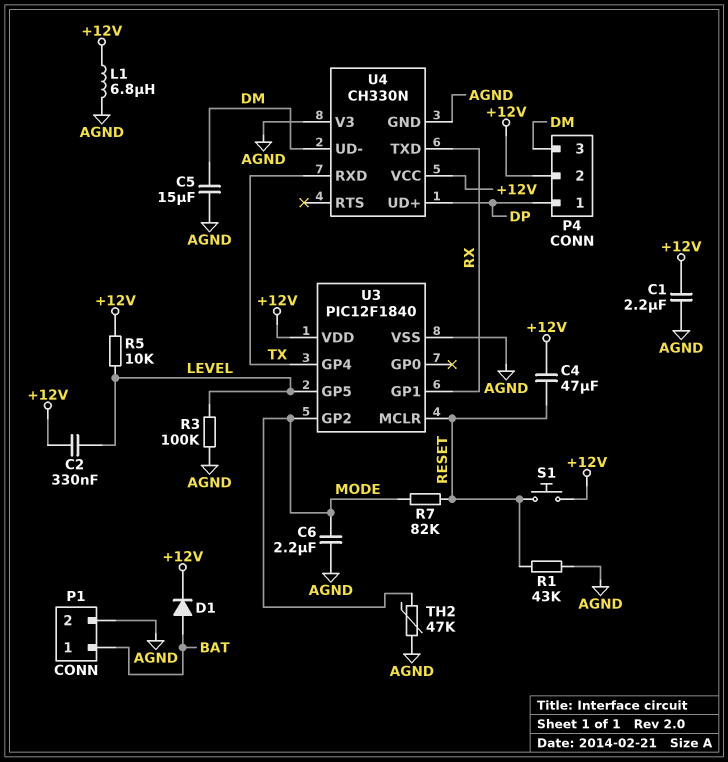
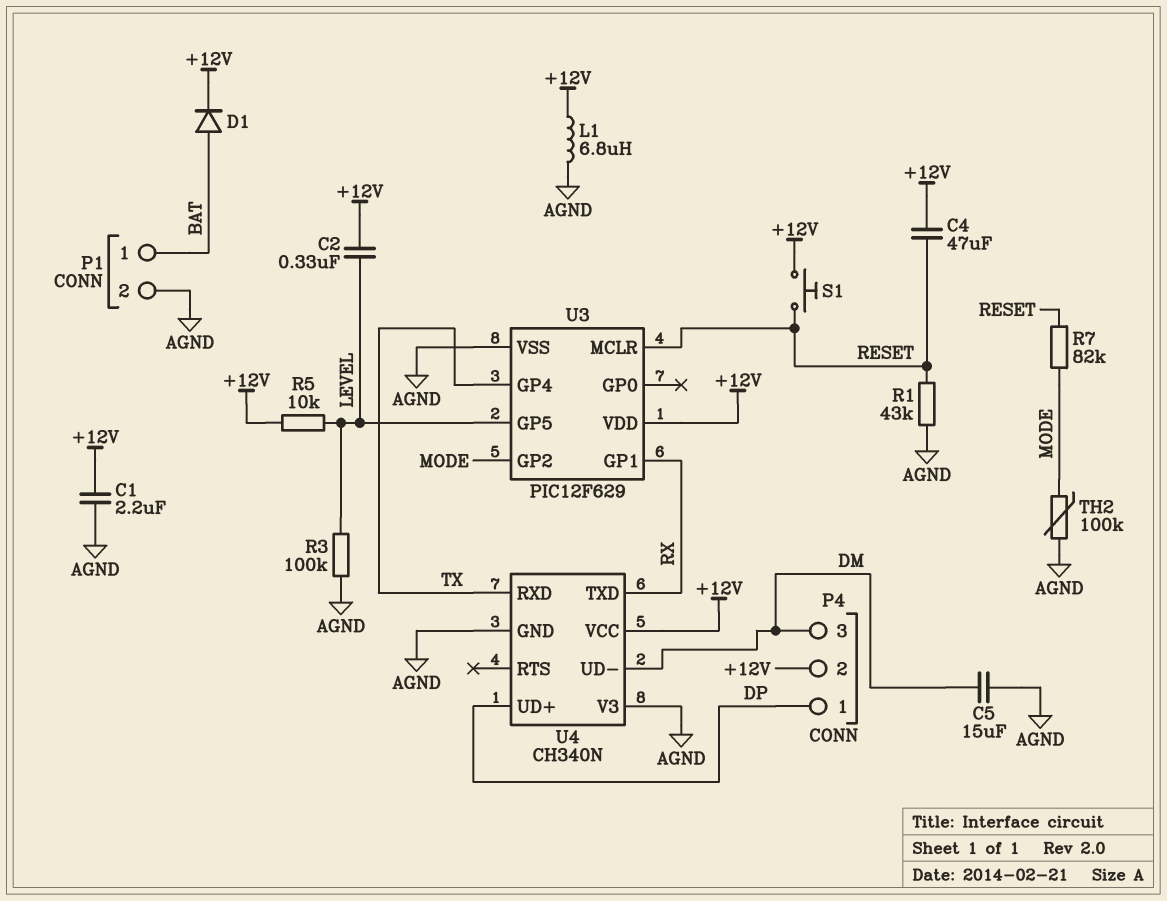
C6: 2.2uF (AGND, MODE) -> none
TH2: 47k (AGND, MODE) -> 100k (AGND, MODE)
U3: PIC12F1840 -> PIC12F629
U4: CH330N -> CH340N

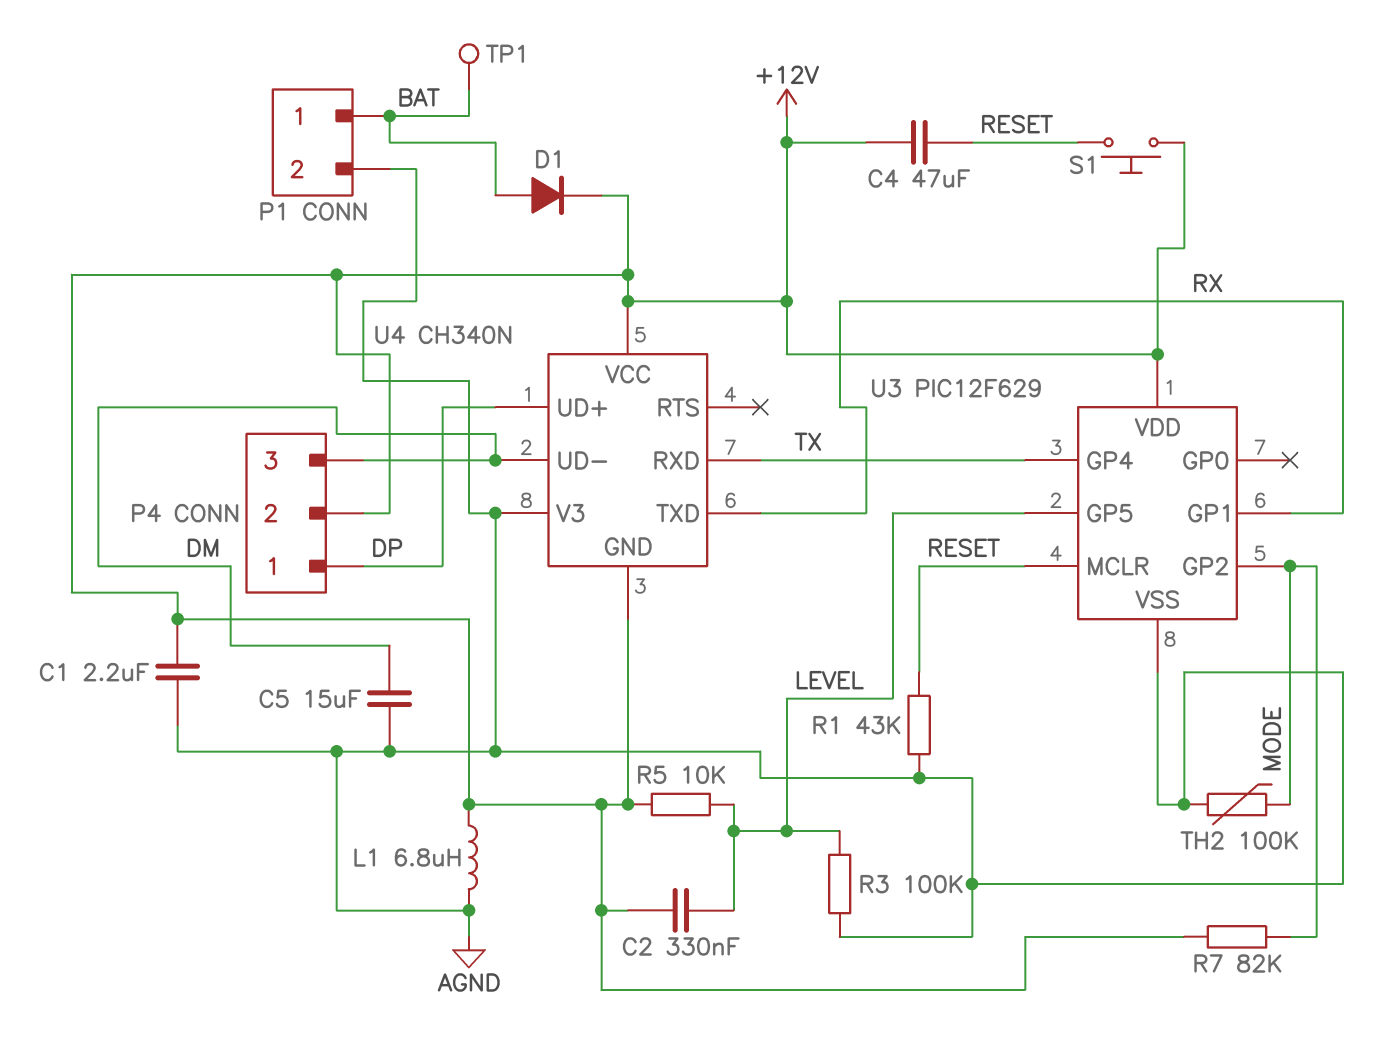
R7: 82k (MODE, RESET) -> 82k (+12V, MODE)
TP1: none -> test point (BAT)
U4 pin GND: AGND -> +12V

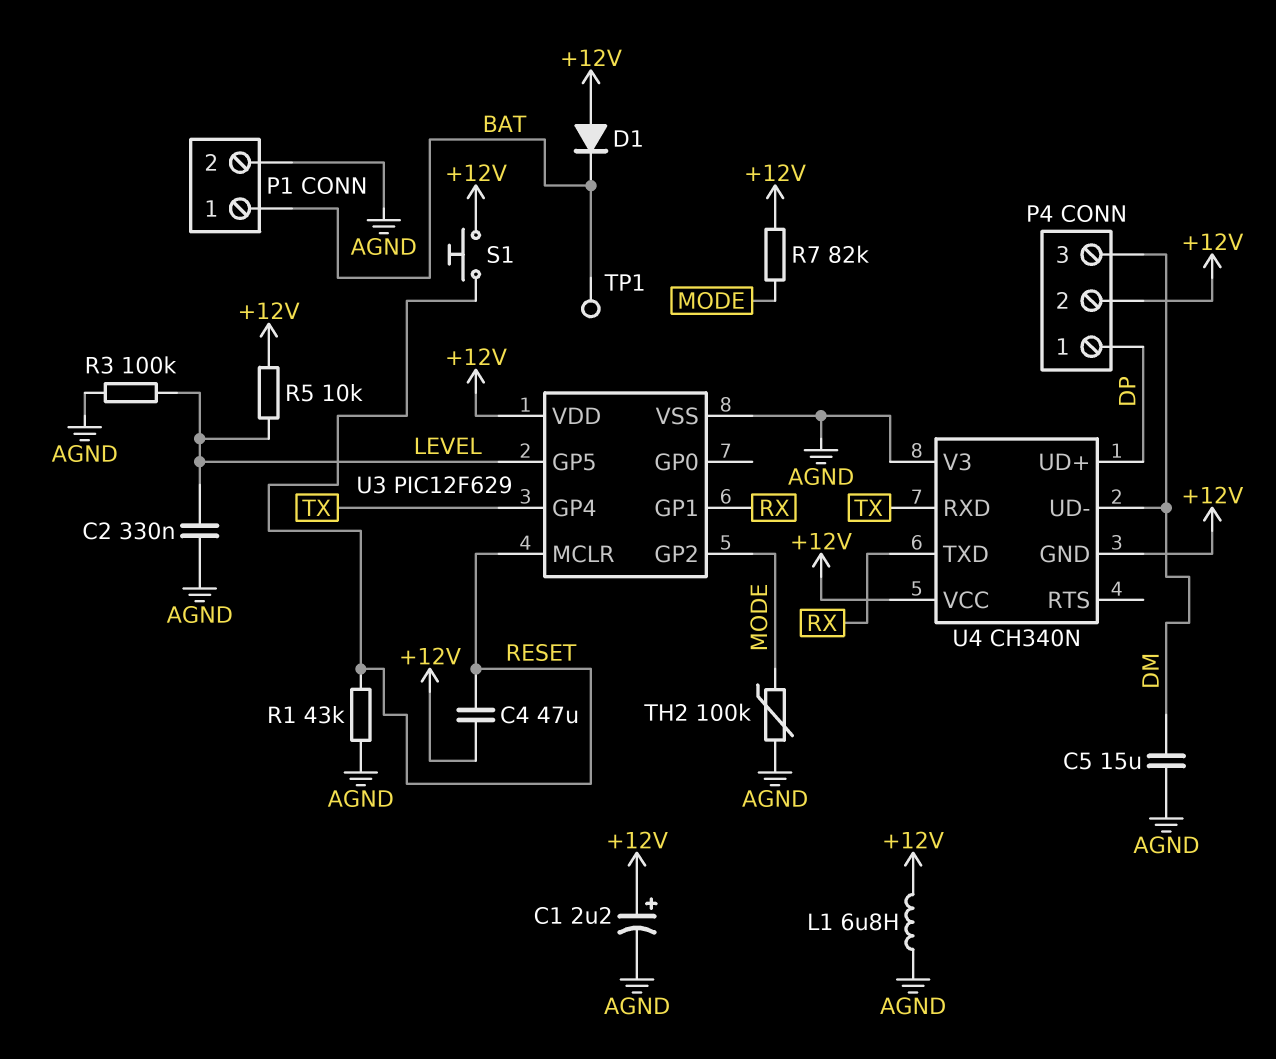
C1: 2.2uF (+12V, AGND) -> 2.2uF (plus +12V, minus AGND)
C2: 330nF (+12V, LEVEL) -> 330nF (AGND, LEVEL)
D1: diode (A BAT, K +12V) -> diode (A +12V, K BAT)

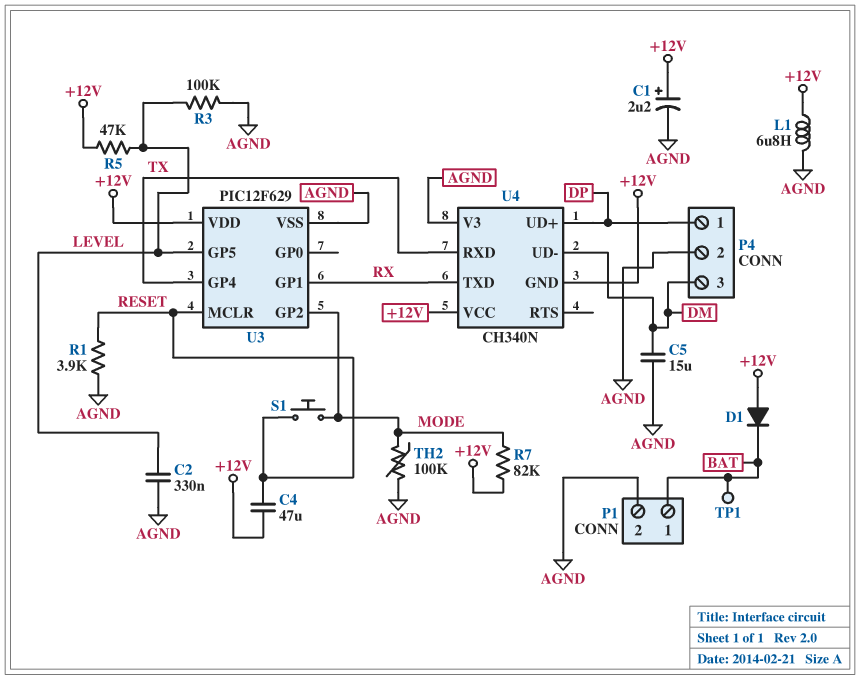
P4 pin 2: +12V -> AGND
R1: 43k (AGND, RESET) -> 3.9k (AGND, RESET)
R5: 10k (+12V, LEVEL) -> 47k (+12V, LEVEL)
S1: button (+12V, RESET) -> button (MODE, RESET)

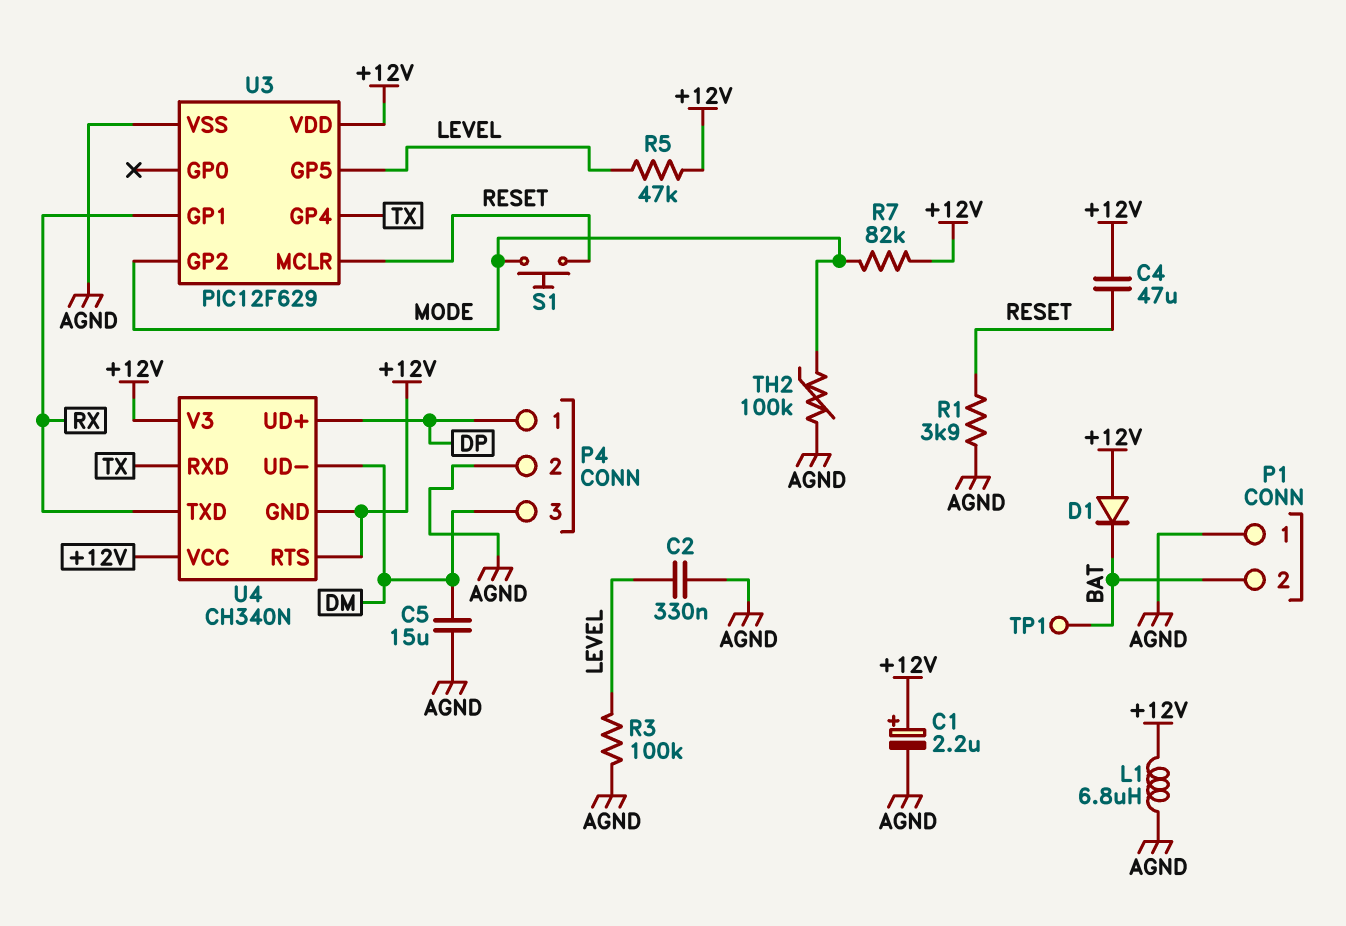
P1 pin 1: BAT -> AGND
P1 pin 2: AGND -> BAT
U4 pin RTS: none -> +12V
U4 pin V3: AGND -> +12V

